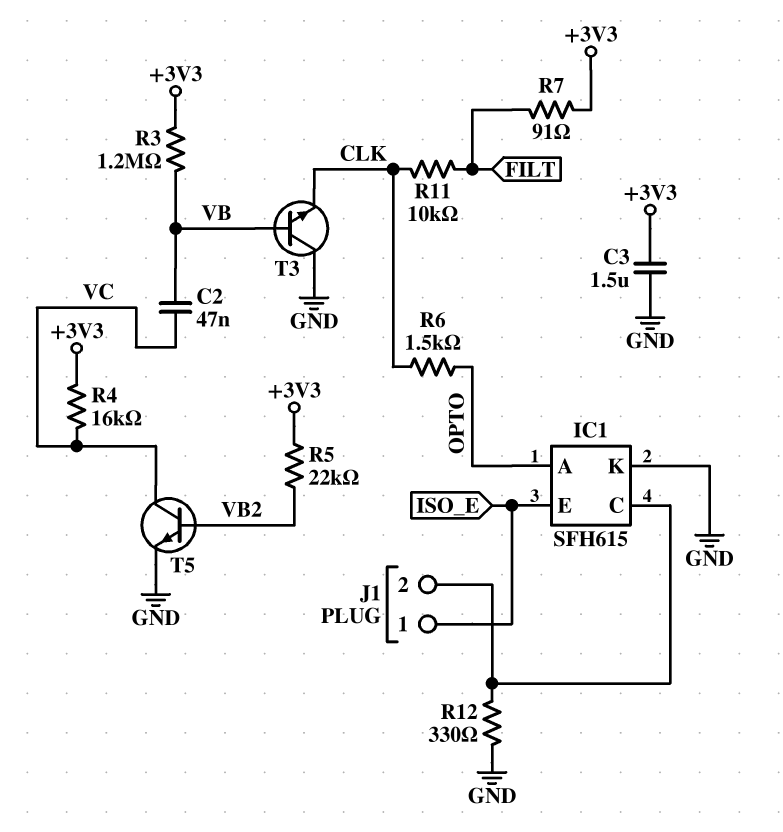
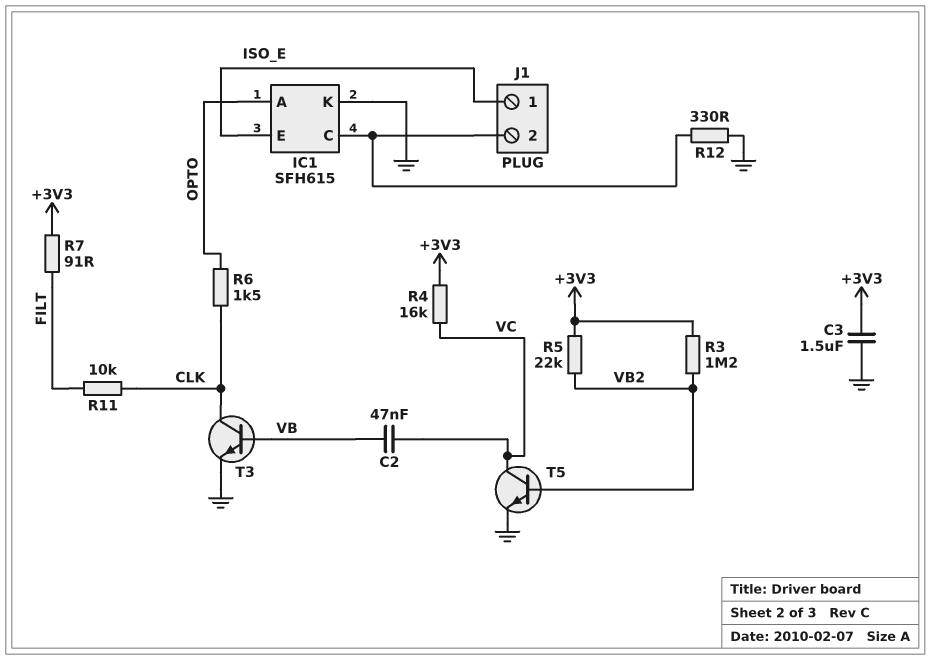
R3: 1.2M (+3V3, VB) -> 1.2M (+3V3, VB2)
T3: NPN (B VB, C GND, E CLK) -> NPN (B VB, C CLK, E GND)

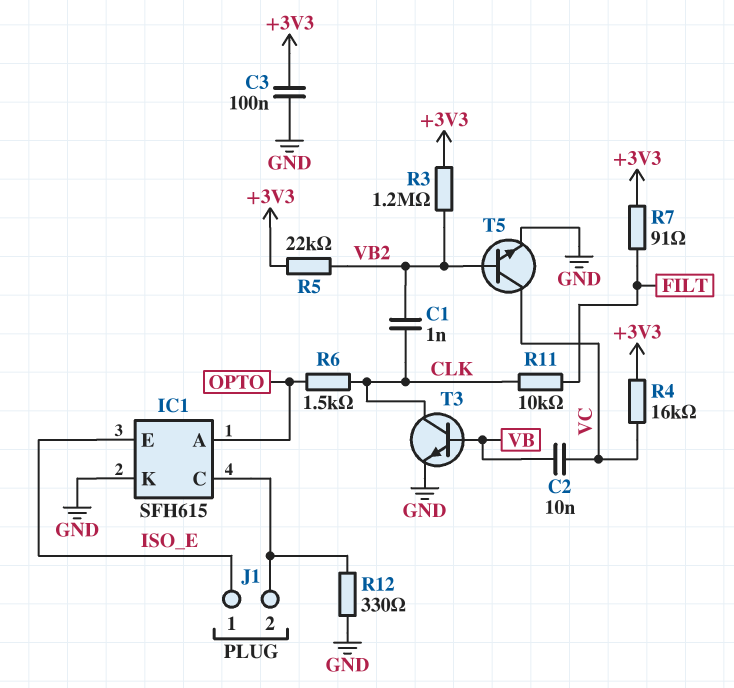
C1: none -> 1nF (CLK, VB2)
C2: 47nF (VB, VC) -> 10nF (VB, VC)
C3: 1.5uF (+3V3, GND) -> 100nF (+3V3, GND)

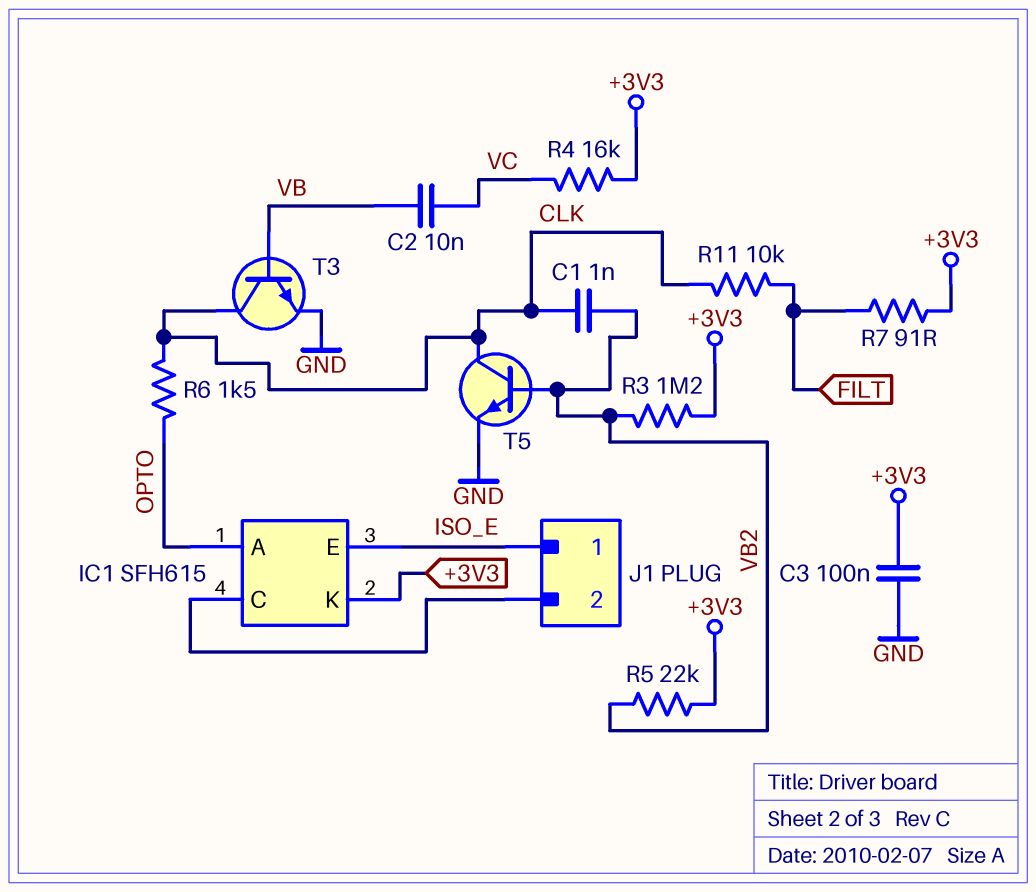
IC1 pin K: GND -> +3V3
R12: 330 (GND, IC1/C) -> none
T5: NPN (B VB2, C VC, E GND) -> NPN (B VB2, C CLK, E GND)

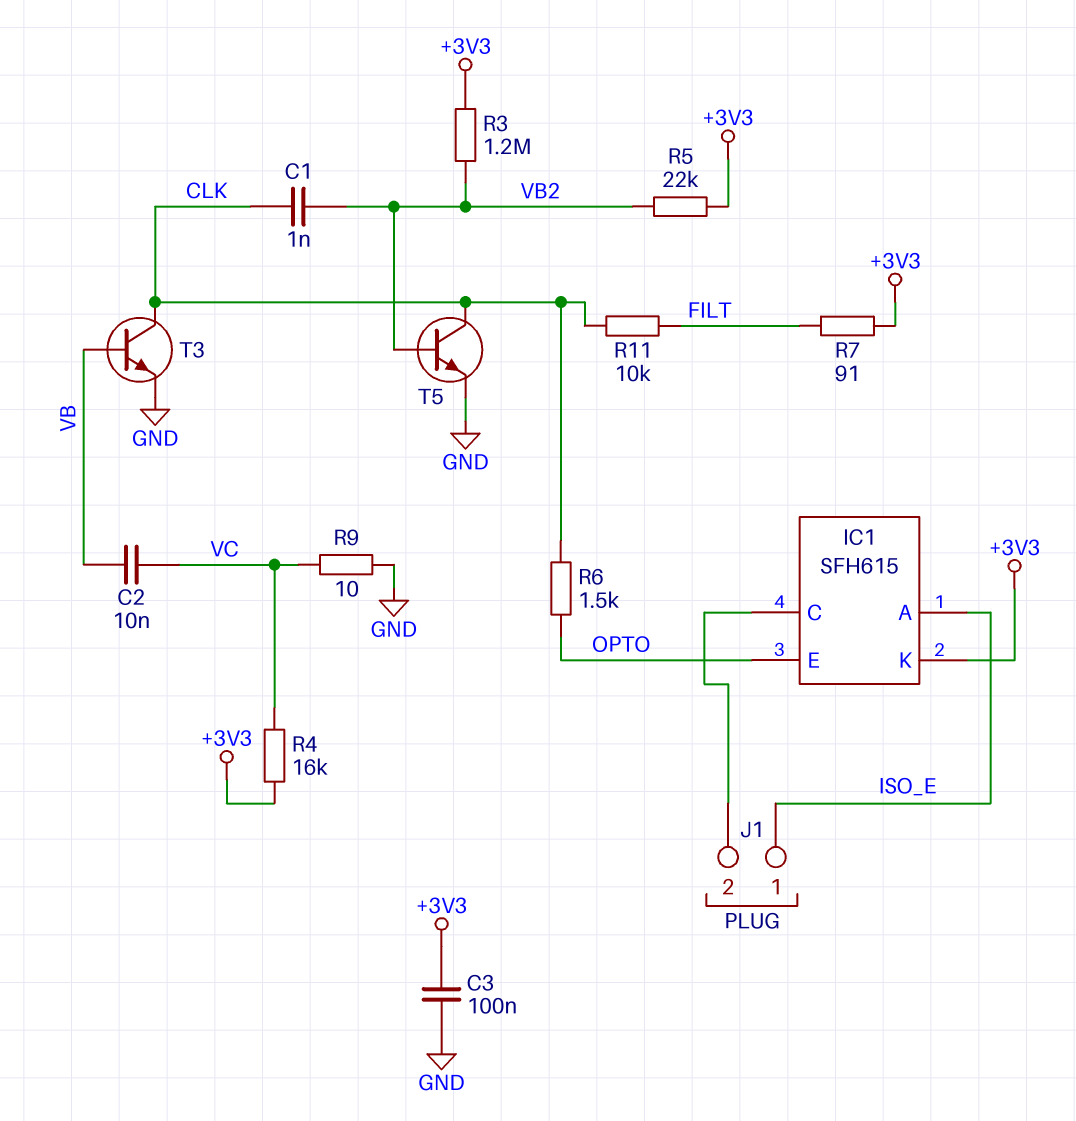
IC1 pin A: OPTO -> ISO_E
IC1 pin E: ISO_E -> OPTO
R9: none -> 10 (GND, VC)

